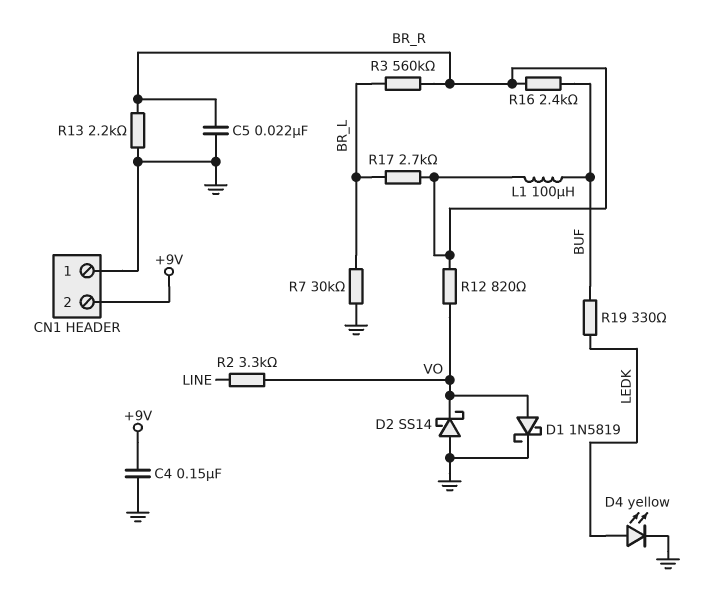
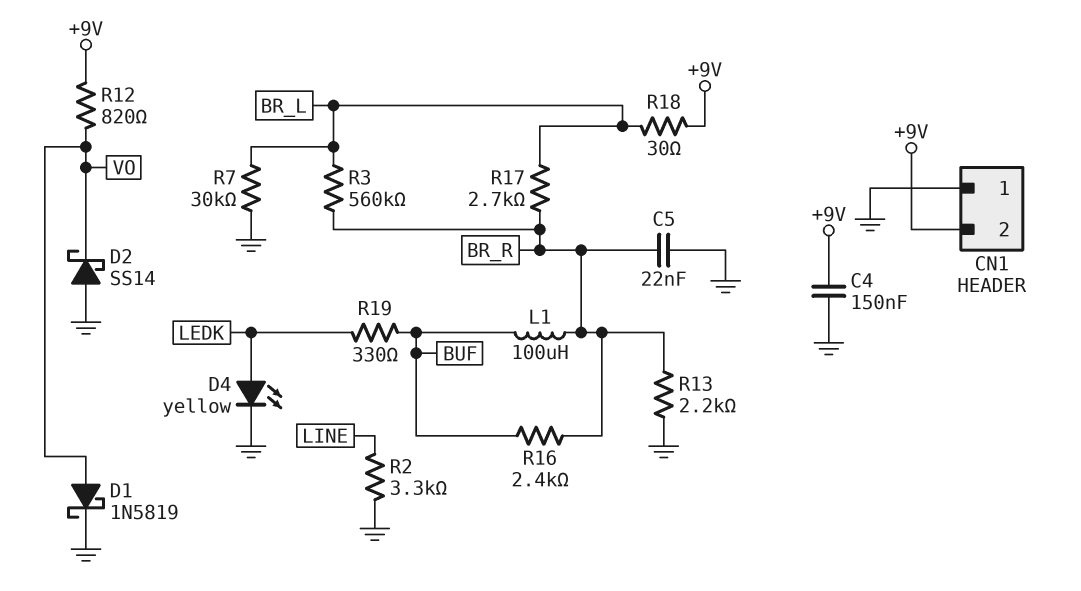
R2: 3.3k (LINE, VO) -> 3.3k (GND, LINE)
R12: 820 (BR_R, VO) -> 820 (+9V, VO)
R18: none -> 30 (+9V, BR_L)

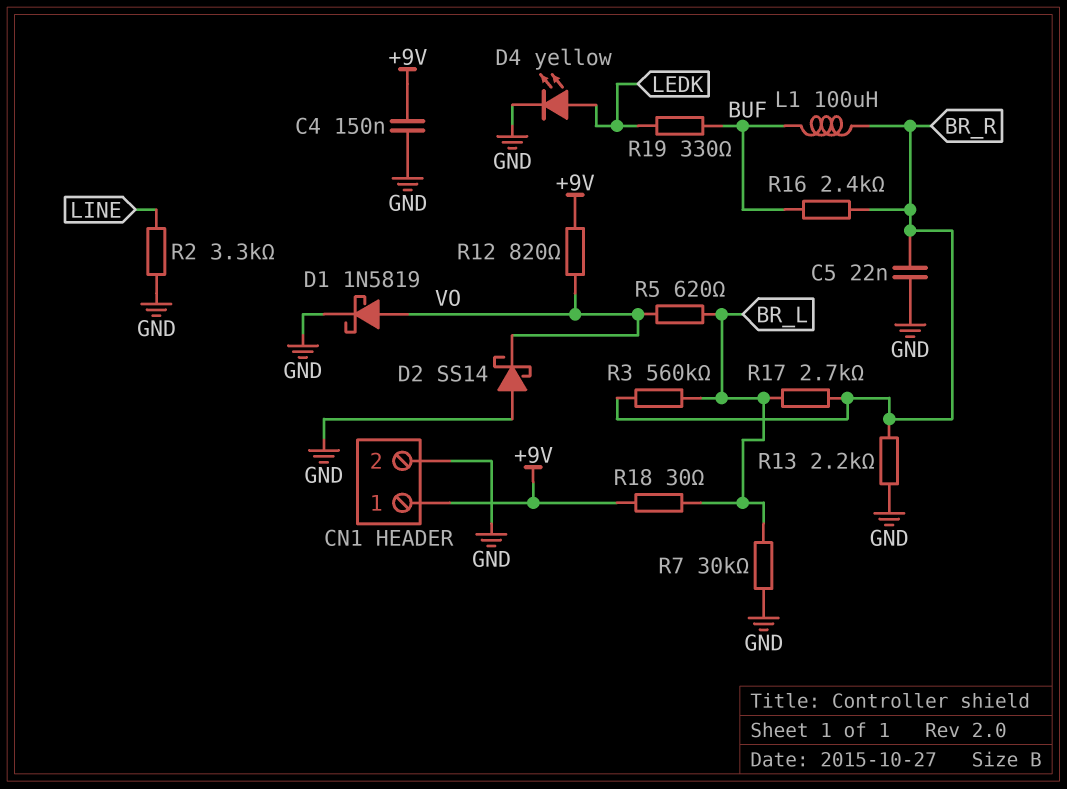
CN1 pin 1: GND -> +9V
CN1 pin 2: +9V -> GND
R5: none -> 620 (BR_L, VO)

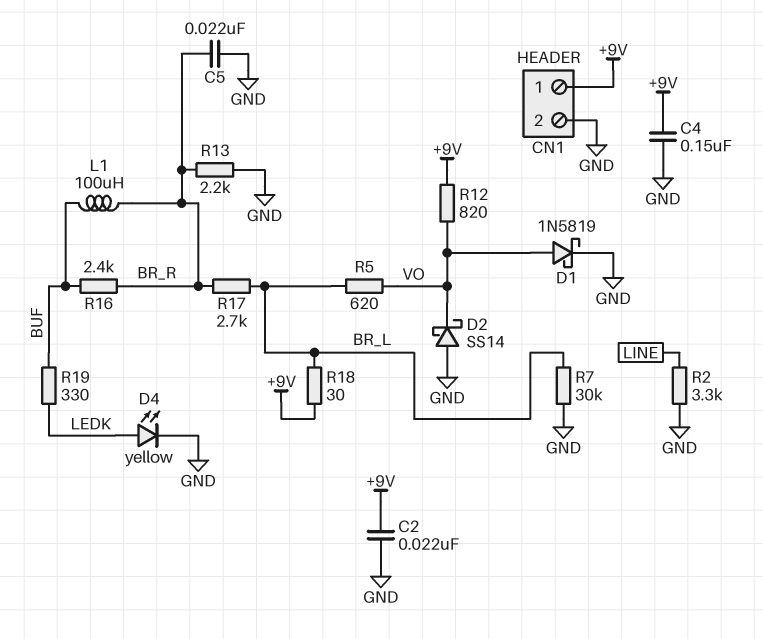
C2: none -> 22nF (+9V, GND)
R3: 560k (BR_L, BR_R) -> none

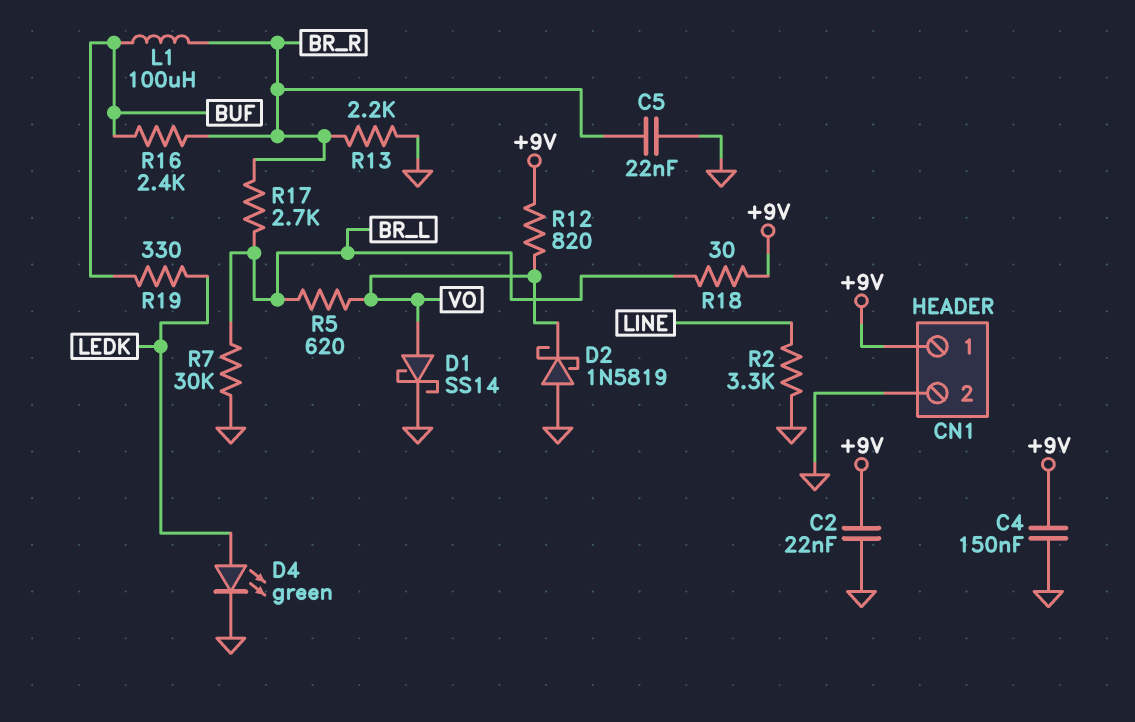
D1: schottky 1N5819 (A VO, K GND) -> schottky SS14 (A VO, K GND)
D2: schottky SS14 (A GND, K VO) -> schottky 1N5819 (A GND, K VO)
D4: LED yellow (A LEDK, K GND) -> LED green (A LEDK, K GND)

